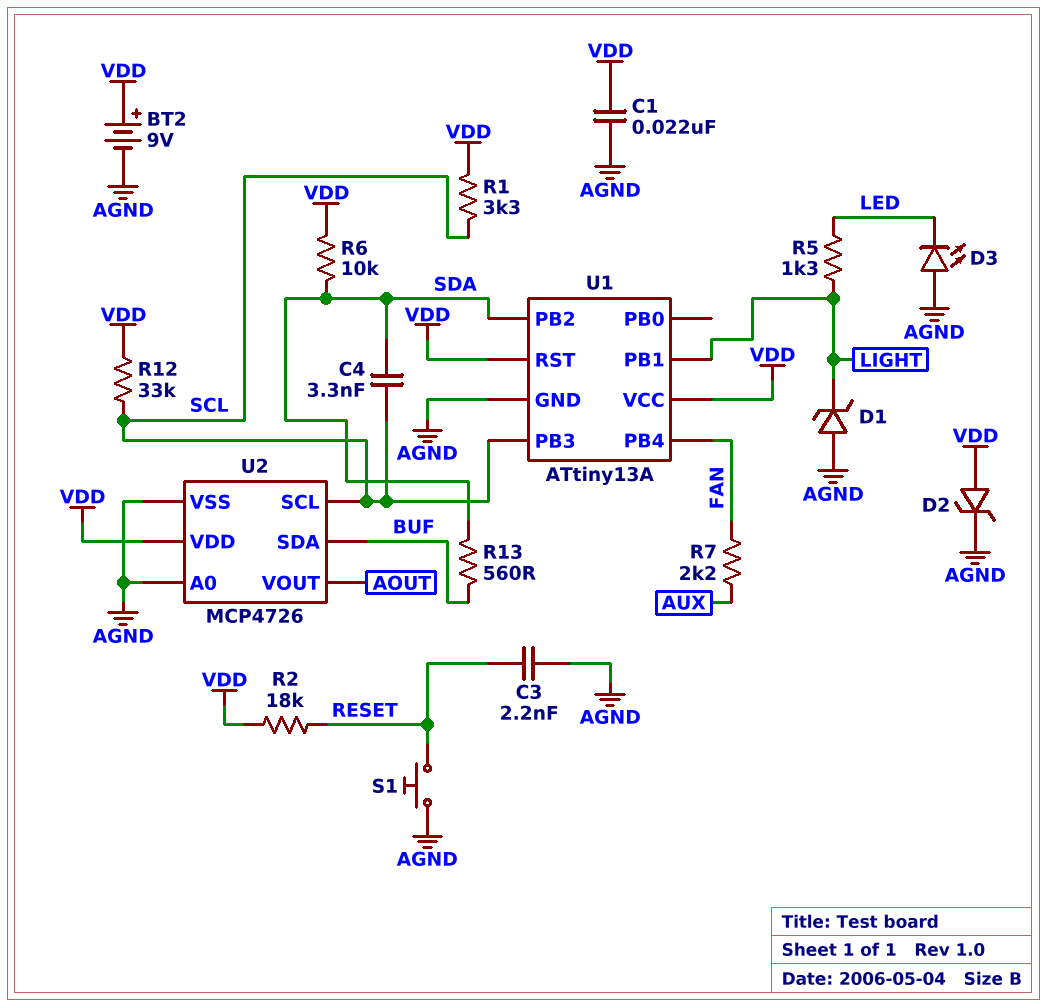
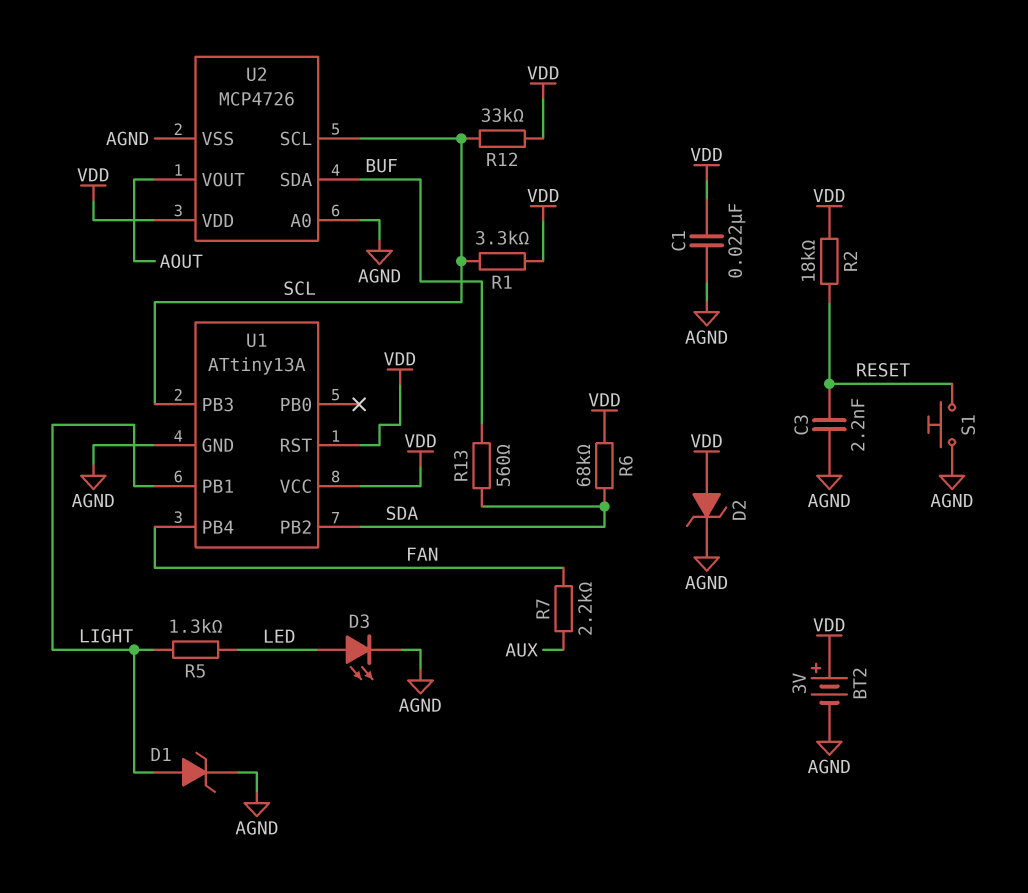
BT2: 9V (plus VDD, minus AGND) -> 3V (plus VDD, minus AGND)
C4: 3.3nF (SCL, SDA) -> none
D1: zener (A AGND, K LIGHT) -> zener (A LIGHT, K AGND)
D3: LED (A AGND, K LED) -> LED (A LED, K AGND)
R6: 10k (SDA, VDD) -> 68k (SDA, VDD)

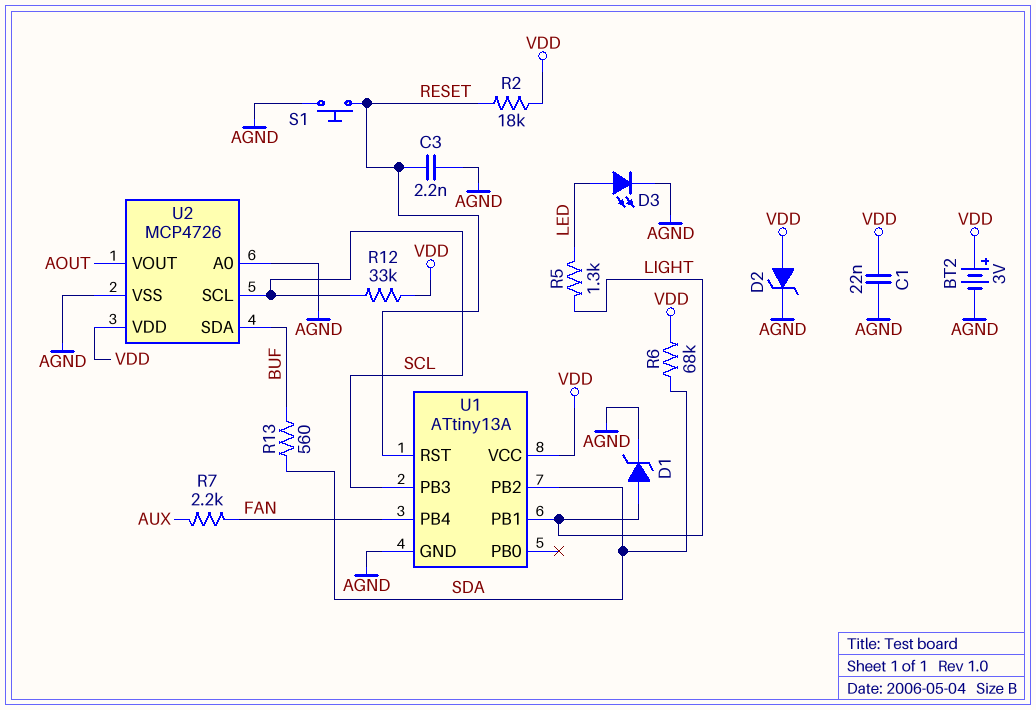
R1: 3.3k (SCL, VDD) -> none
U1 pin RST: VDD -> RESET

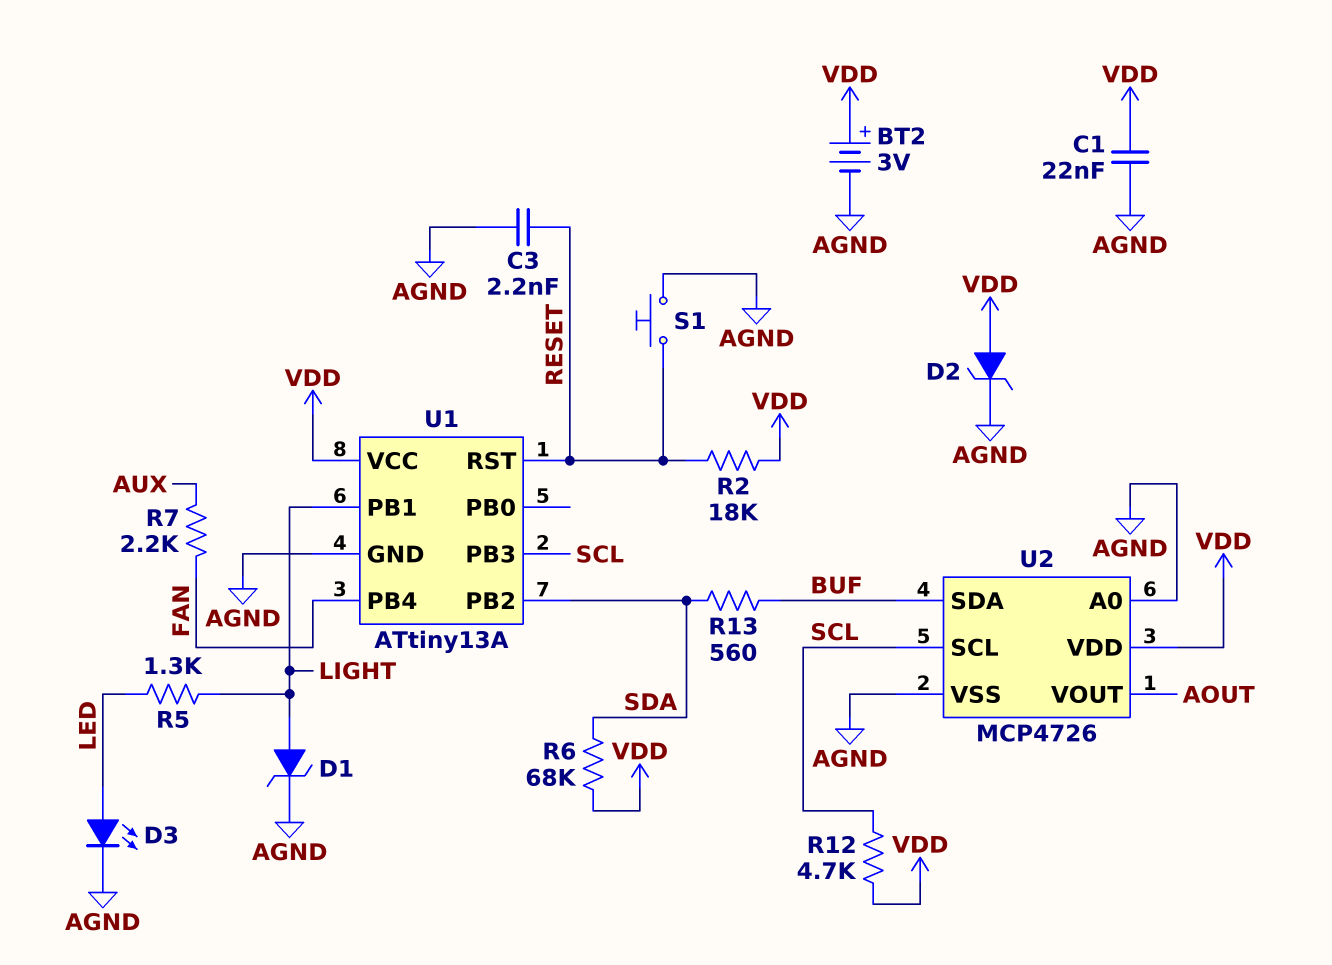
R12: 33k (SCL, VDD) -> 4.7k (SCL, VDD)

